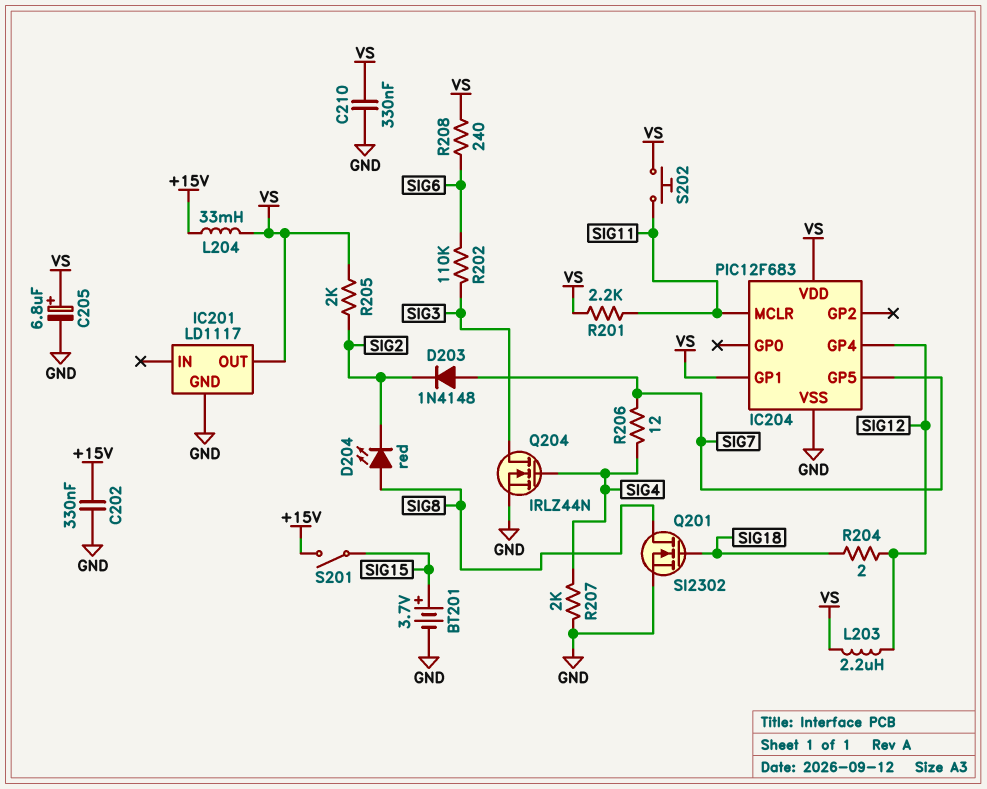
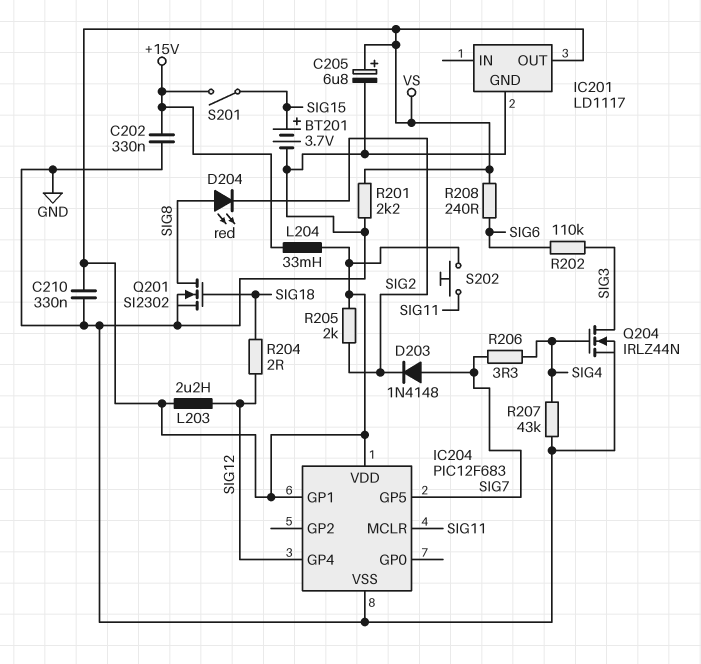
R201: 2.2k (SIG11, VS) -> 2.2k (GND, VS)
R206: 12 (SIG4, SIG7) -> 3.3 (SIG4, SIG7)
R207: 2k (GND, SIG4) -> 43k (GND, SIG4)

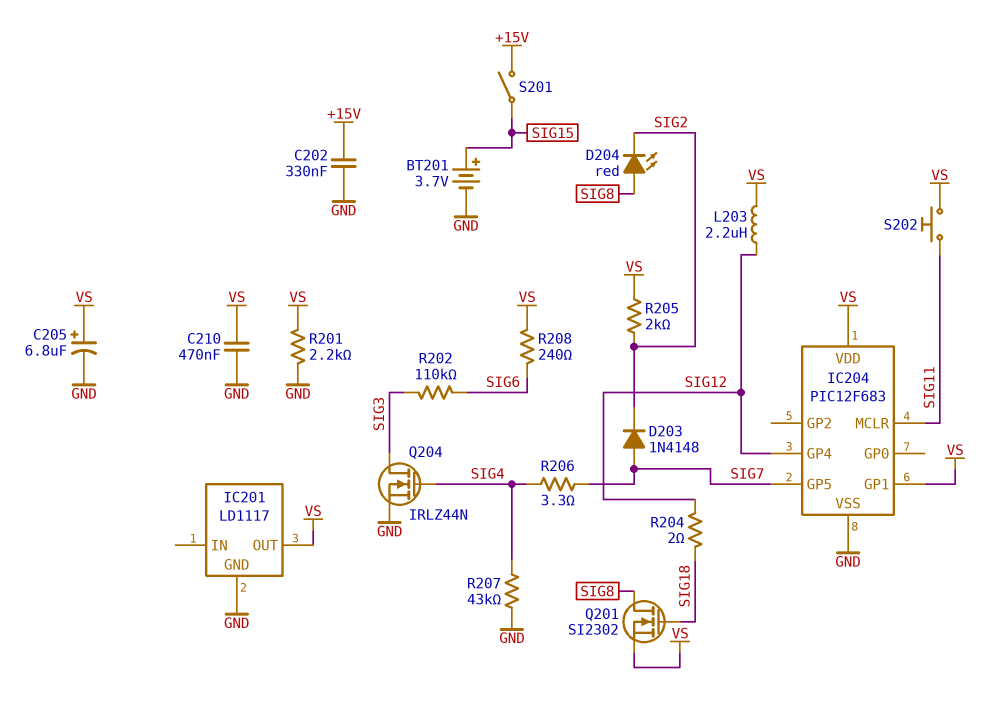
C210: 330nF (GND, VS) -> 470nF (GND, VS)
L204: 33mH (+15V, VS) -> none
Q201: NMOS SI2302 (G SIG18, D SIG8, S GND) -> NMOS SI2302 (G SIG18, D SIG8, S VS)

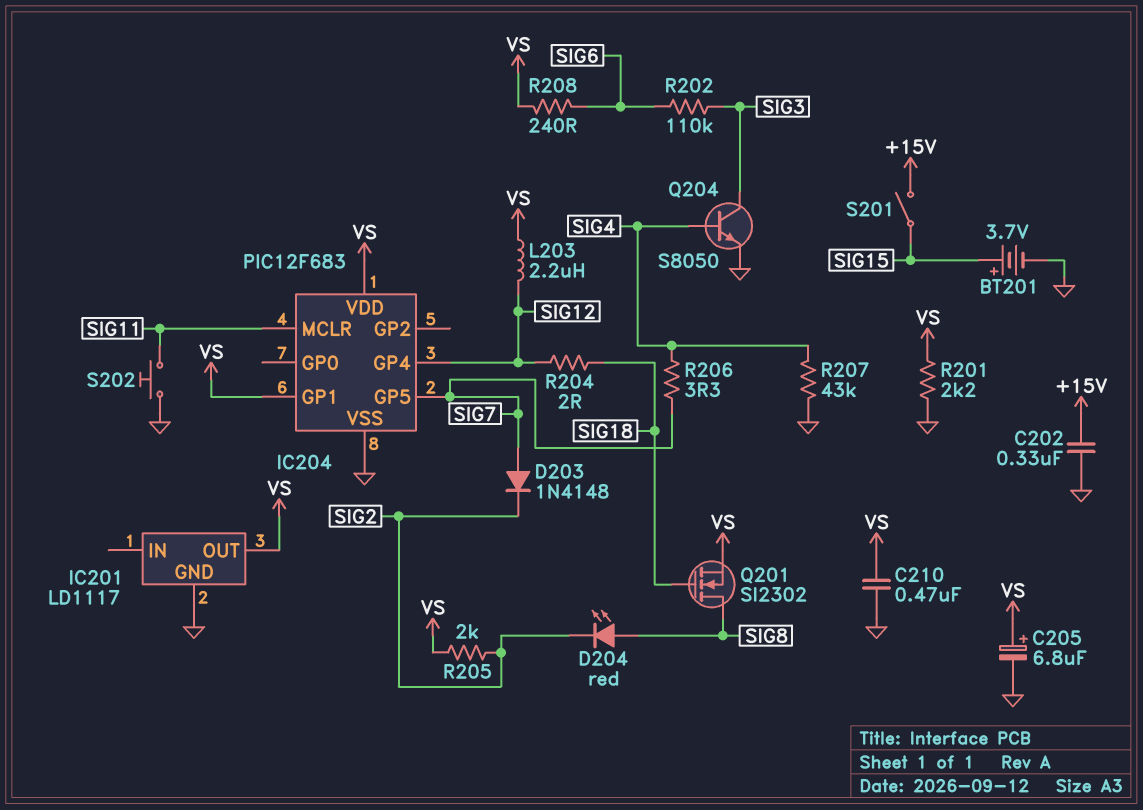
Q204: NMOS IRLZ44N (G SIG4, D SIG3, S GND) -> NPN S8050 (B SIG4, C SIG3, E GND)
S202: button (SIG11, VS) -> button (GND, SIG11)

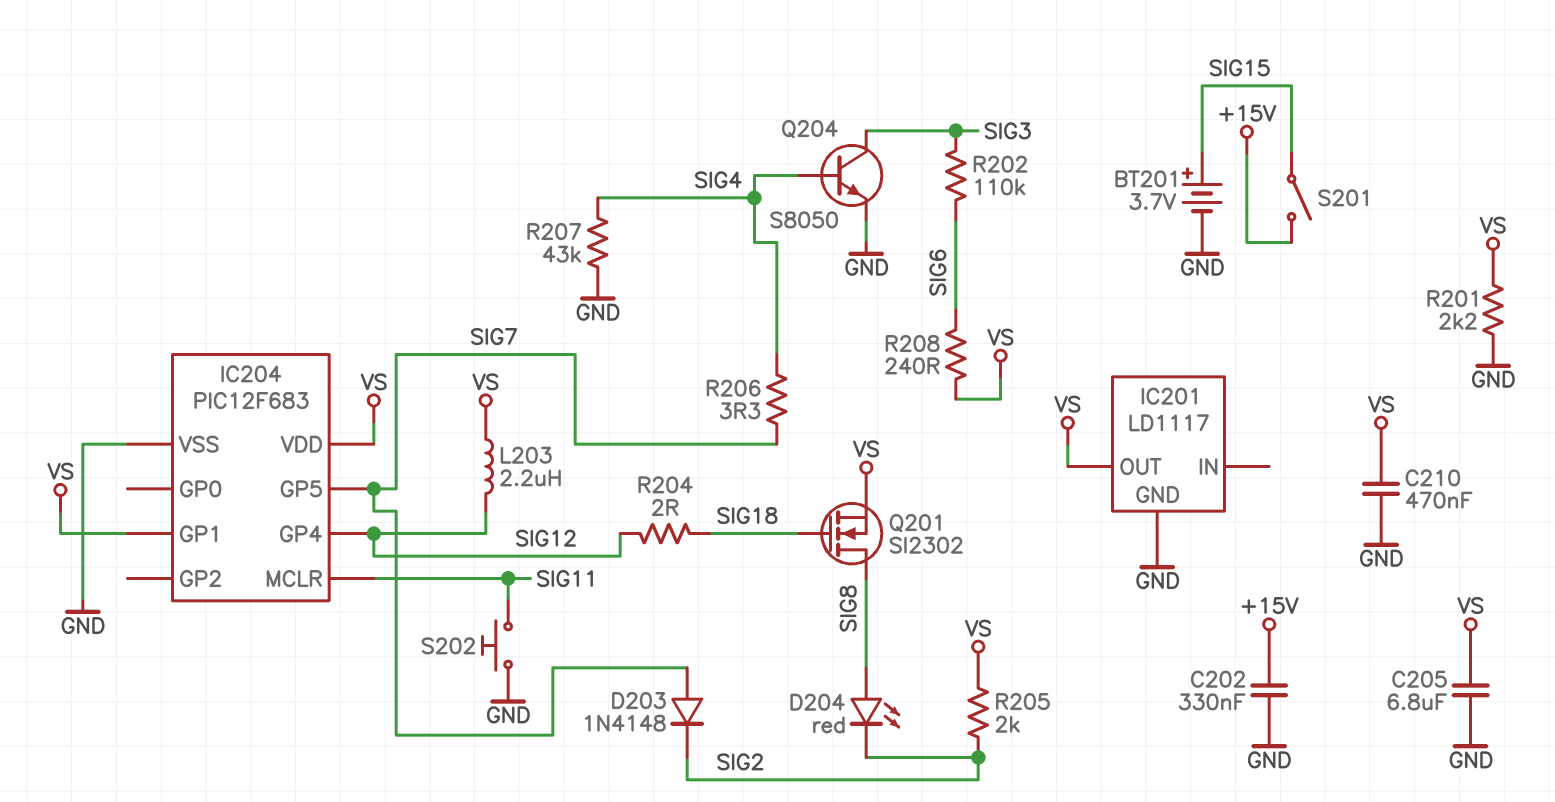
C205: 6.8uF (plus VS, minus GND) -> 6.8uF (GND, VS)

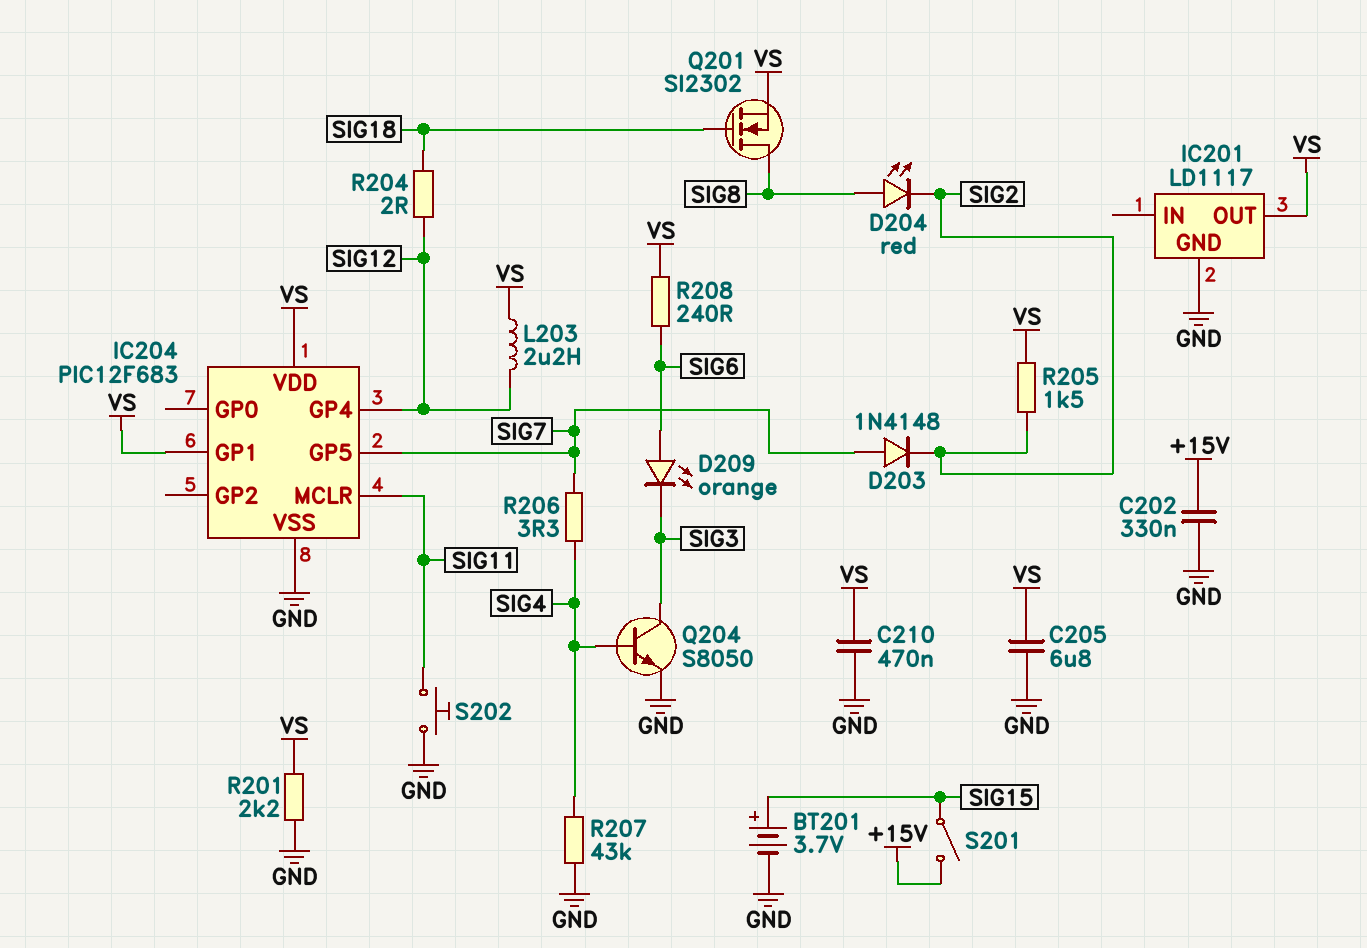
D209: none -> LED orange (A SIG6, K SIG3)
R202: 110k (SIG3, SIG6) -> none
R205: 2k (SIG2, VS) -> 1.5k (SIG2, VS)

